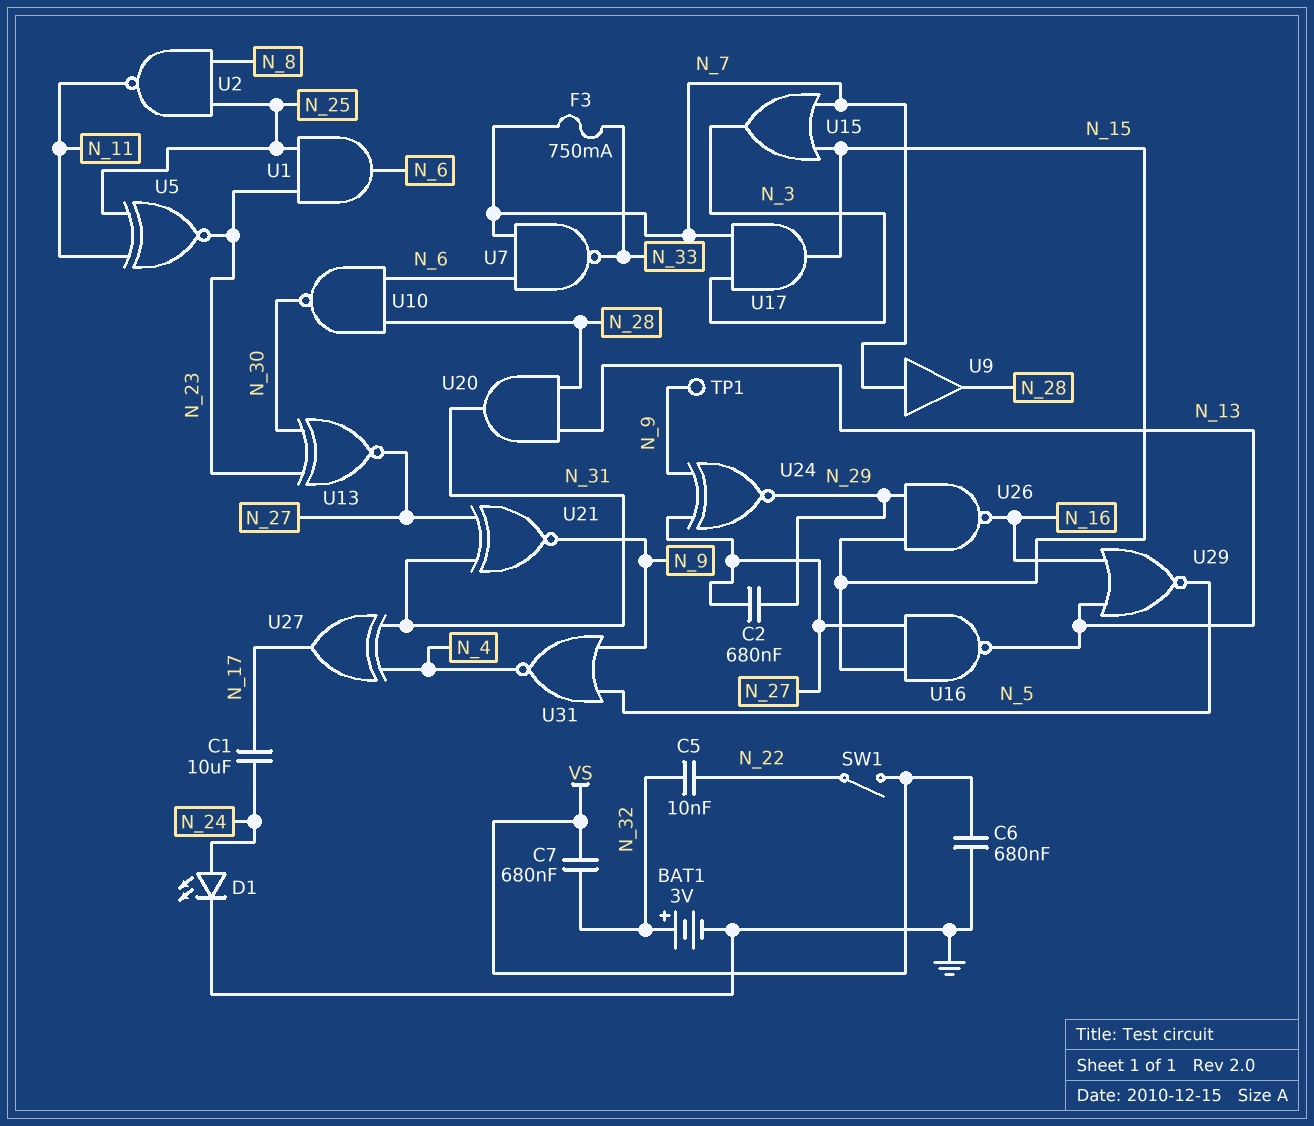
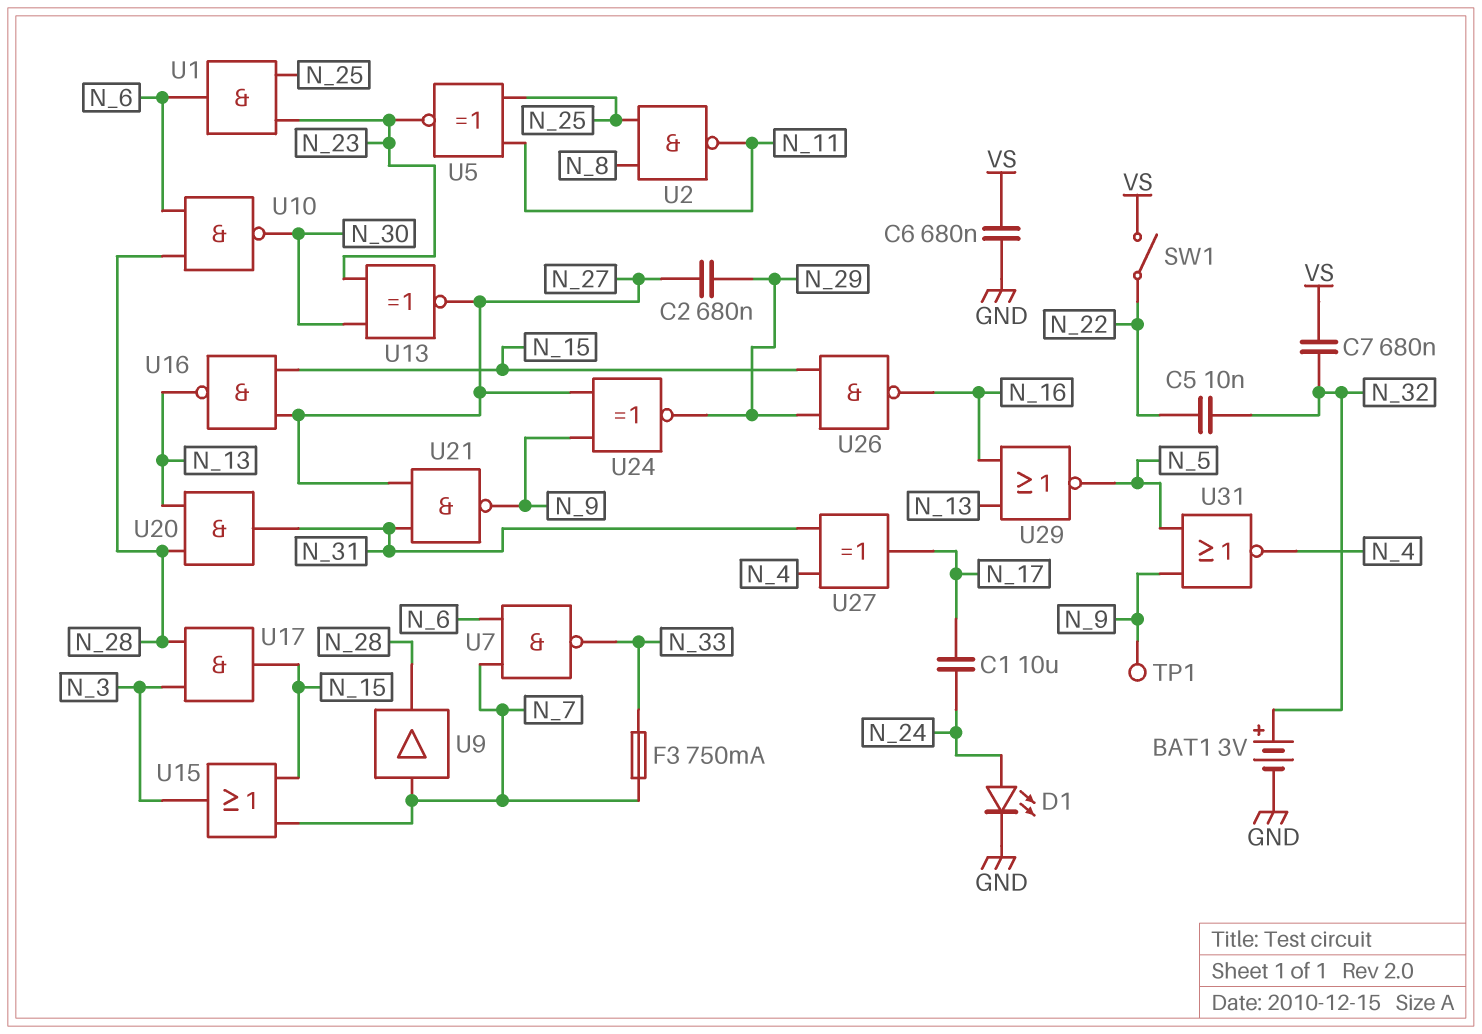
U17: AND (in N_3, in N_7, out N_15) -> AND (in N_3, in N_28, out N_15)
U21: XNOR (in N_27, in N_31, out N_9) -> NAND (in N_27, in N_31, out N_9)

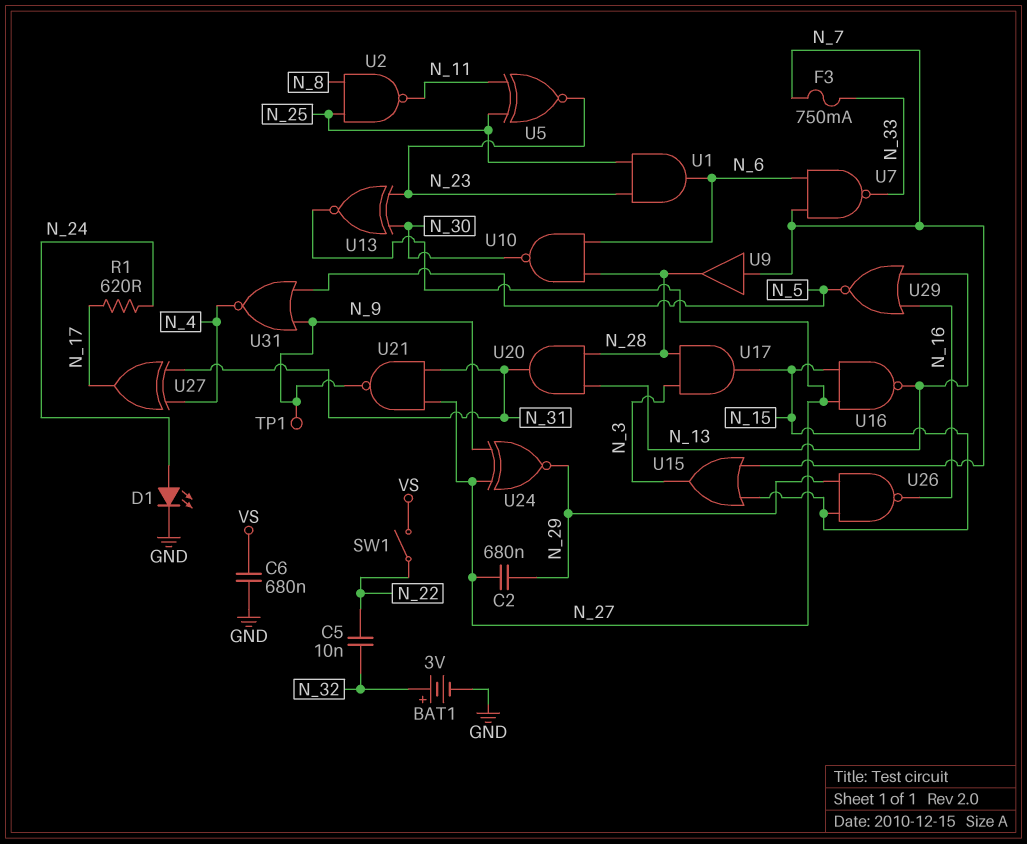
C1: 10uF (N_17, N_24) -> none
C7: 680nF (N_32, VS) -> none
R1: none -> 620 (N_17, N_24)

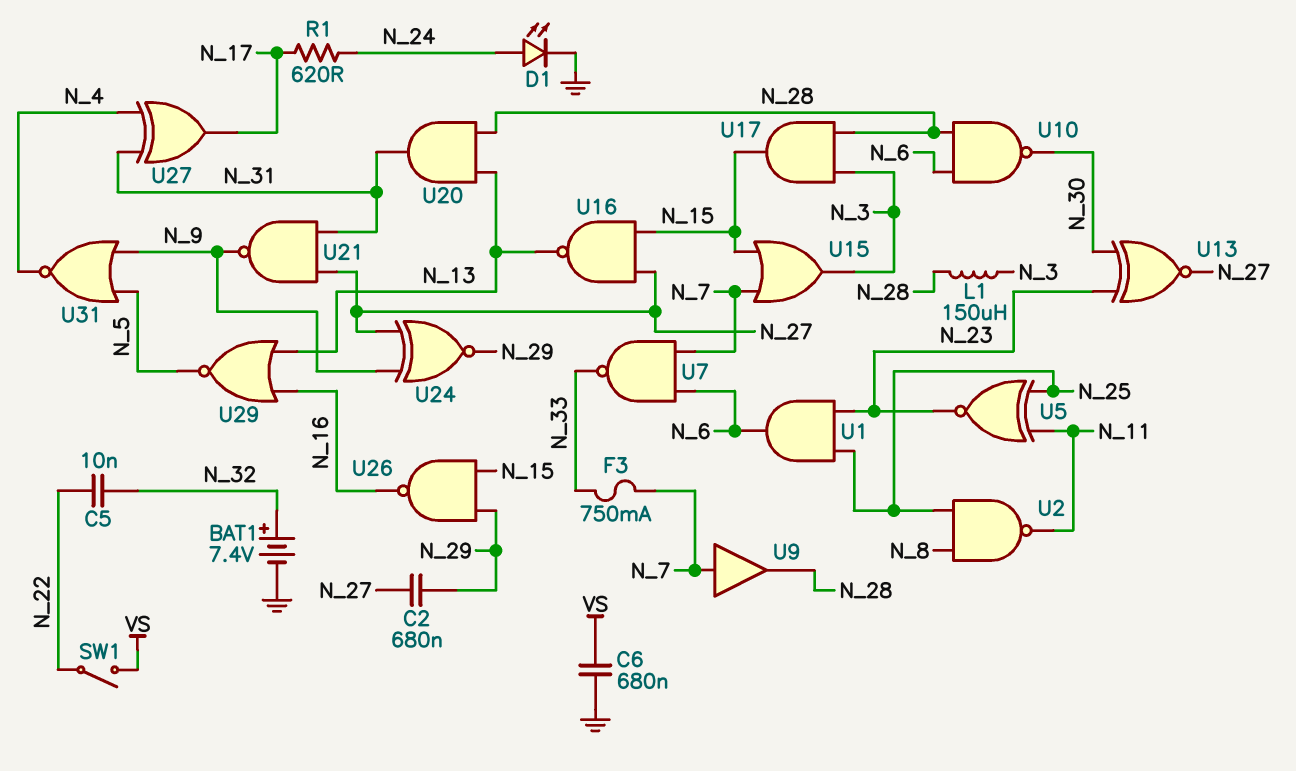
BAT1: 3V (plus N_32, minus GND) -> 7.4V (plus N_32, minus GND)
L1: none -> 150uH (N_3, N_28)
TP1: test point (N_9) -> none

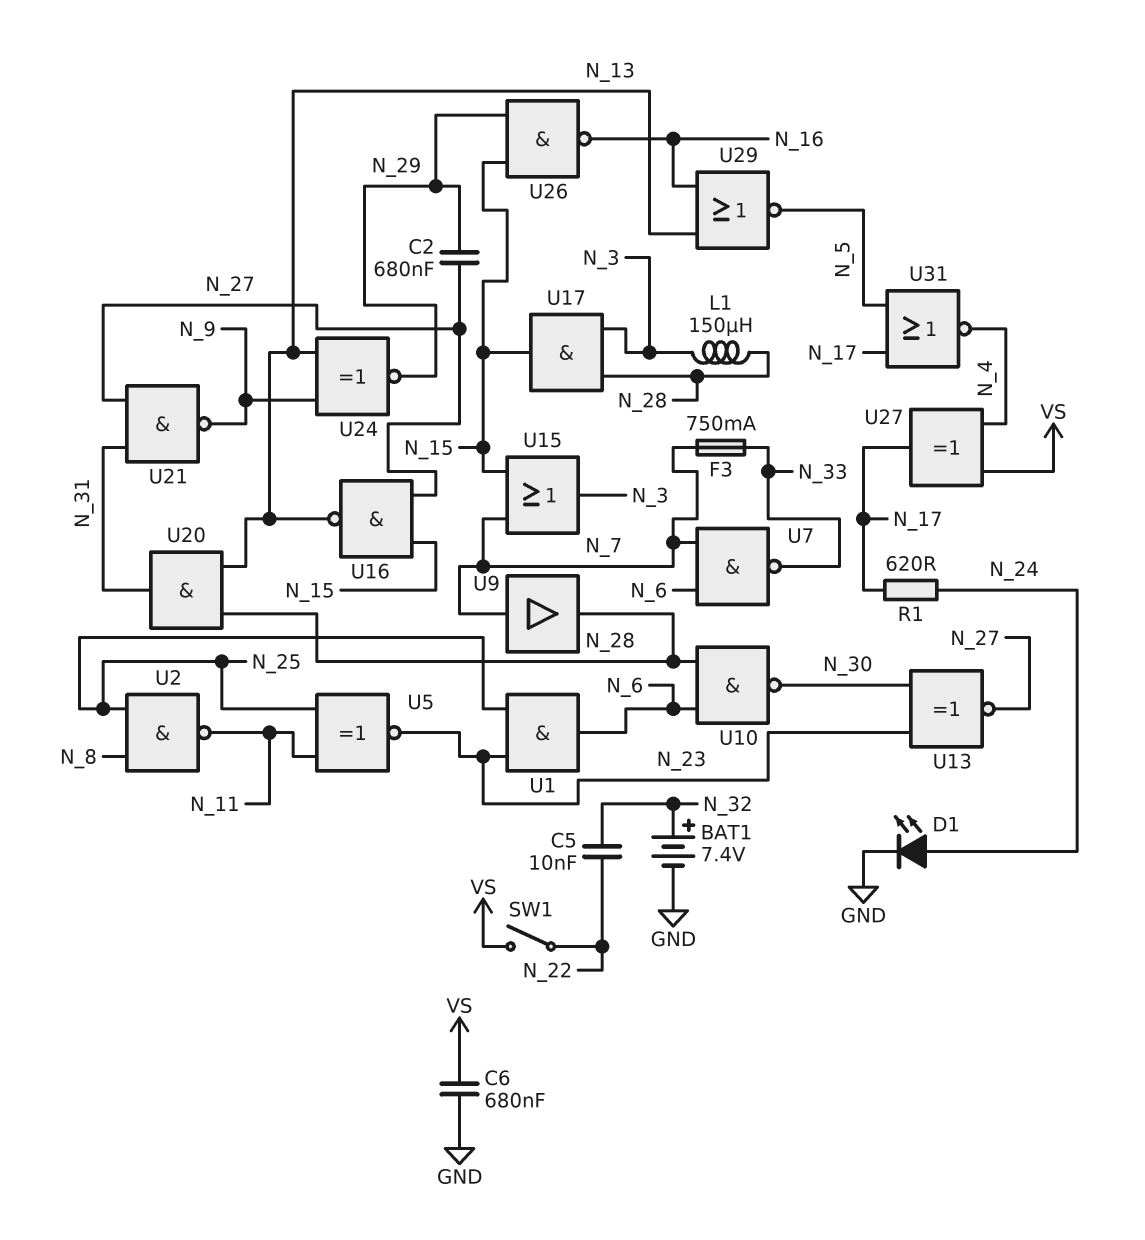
U24: XNOR (in N_9, in N_27, out N_29) -> XNOR (in N_9, in N_13, out N_29)
U27: XOR (in N_4, in N_31, out N_17) -> XOR (in N_4, in VS, out N_17)
U31: NOR (in N_5, in N_9, out N_4) -> NOR (in N_5, in N_17, out N_4)

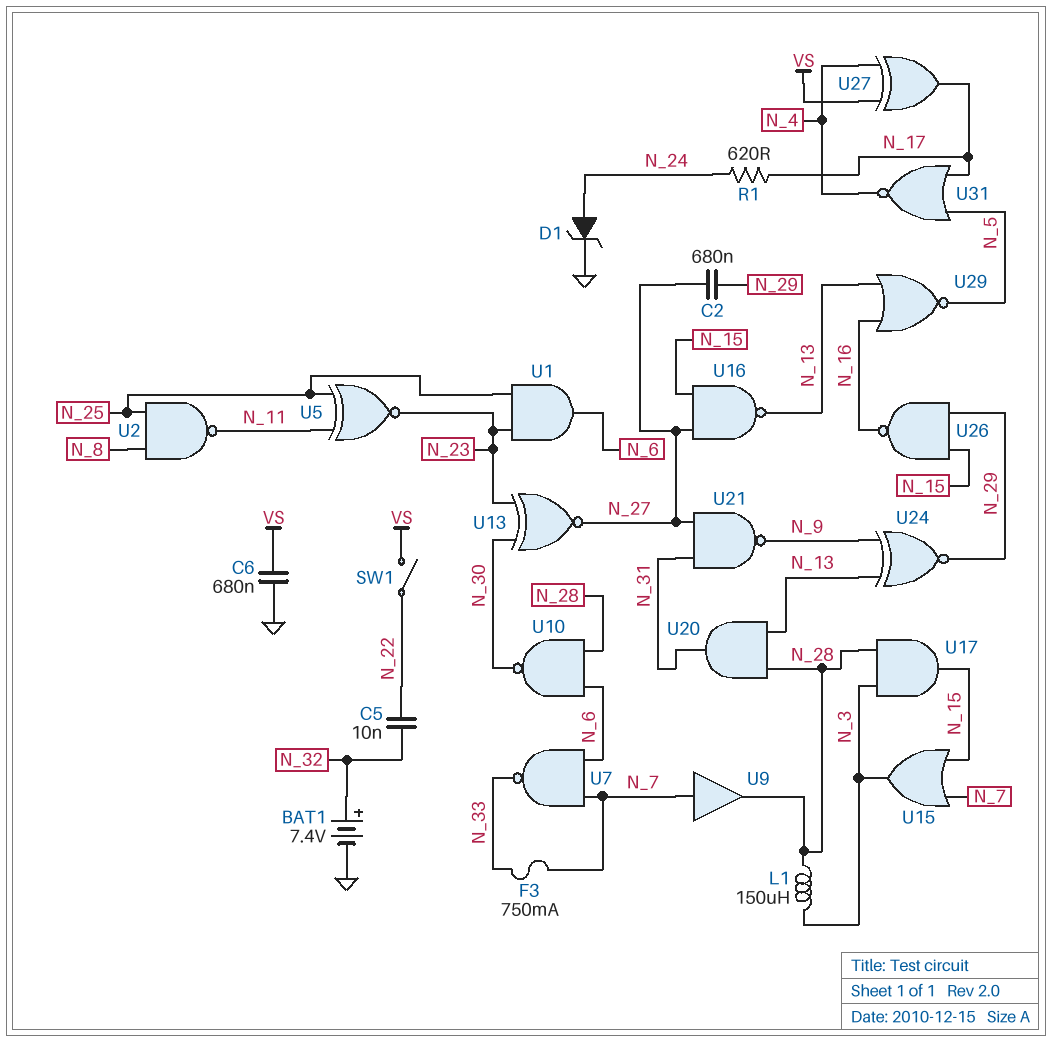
D1: LED (A N_24, K GND) -> zener (A N_24, K GND)

